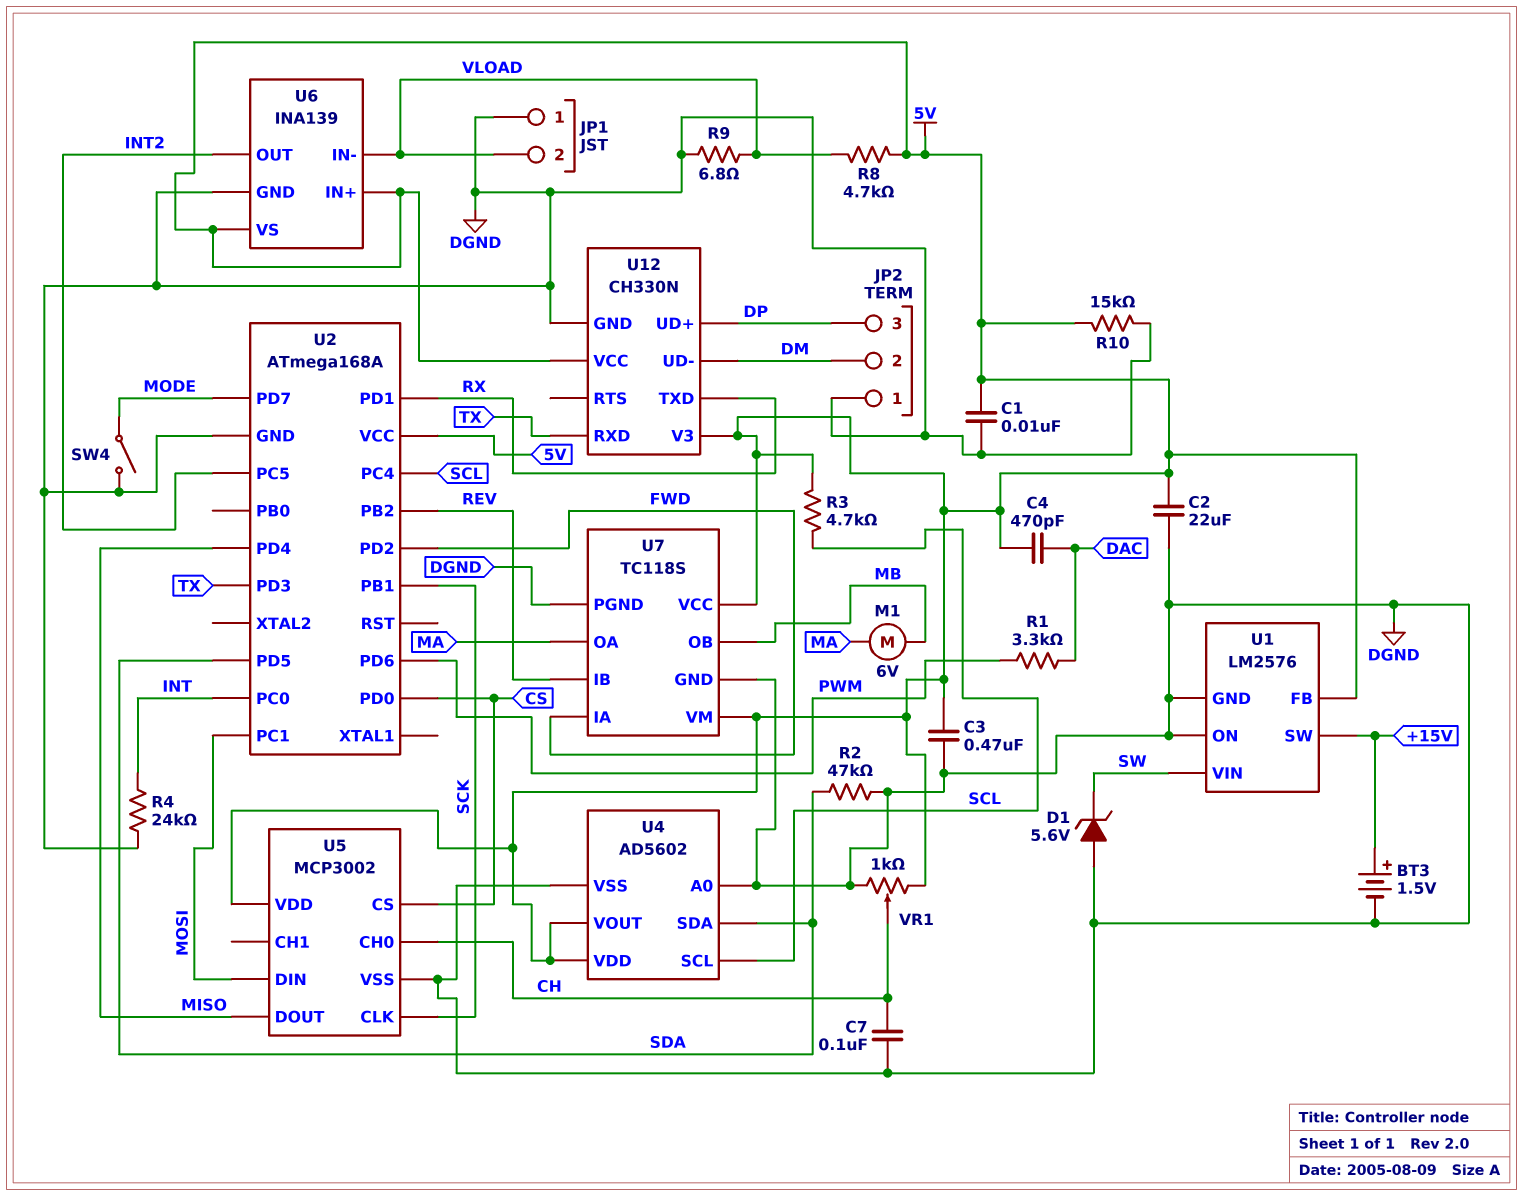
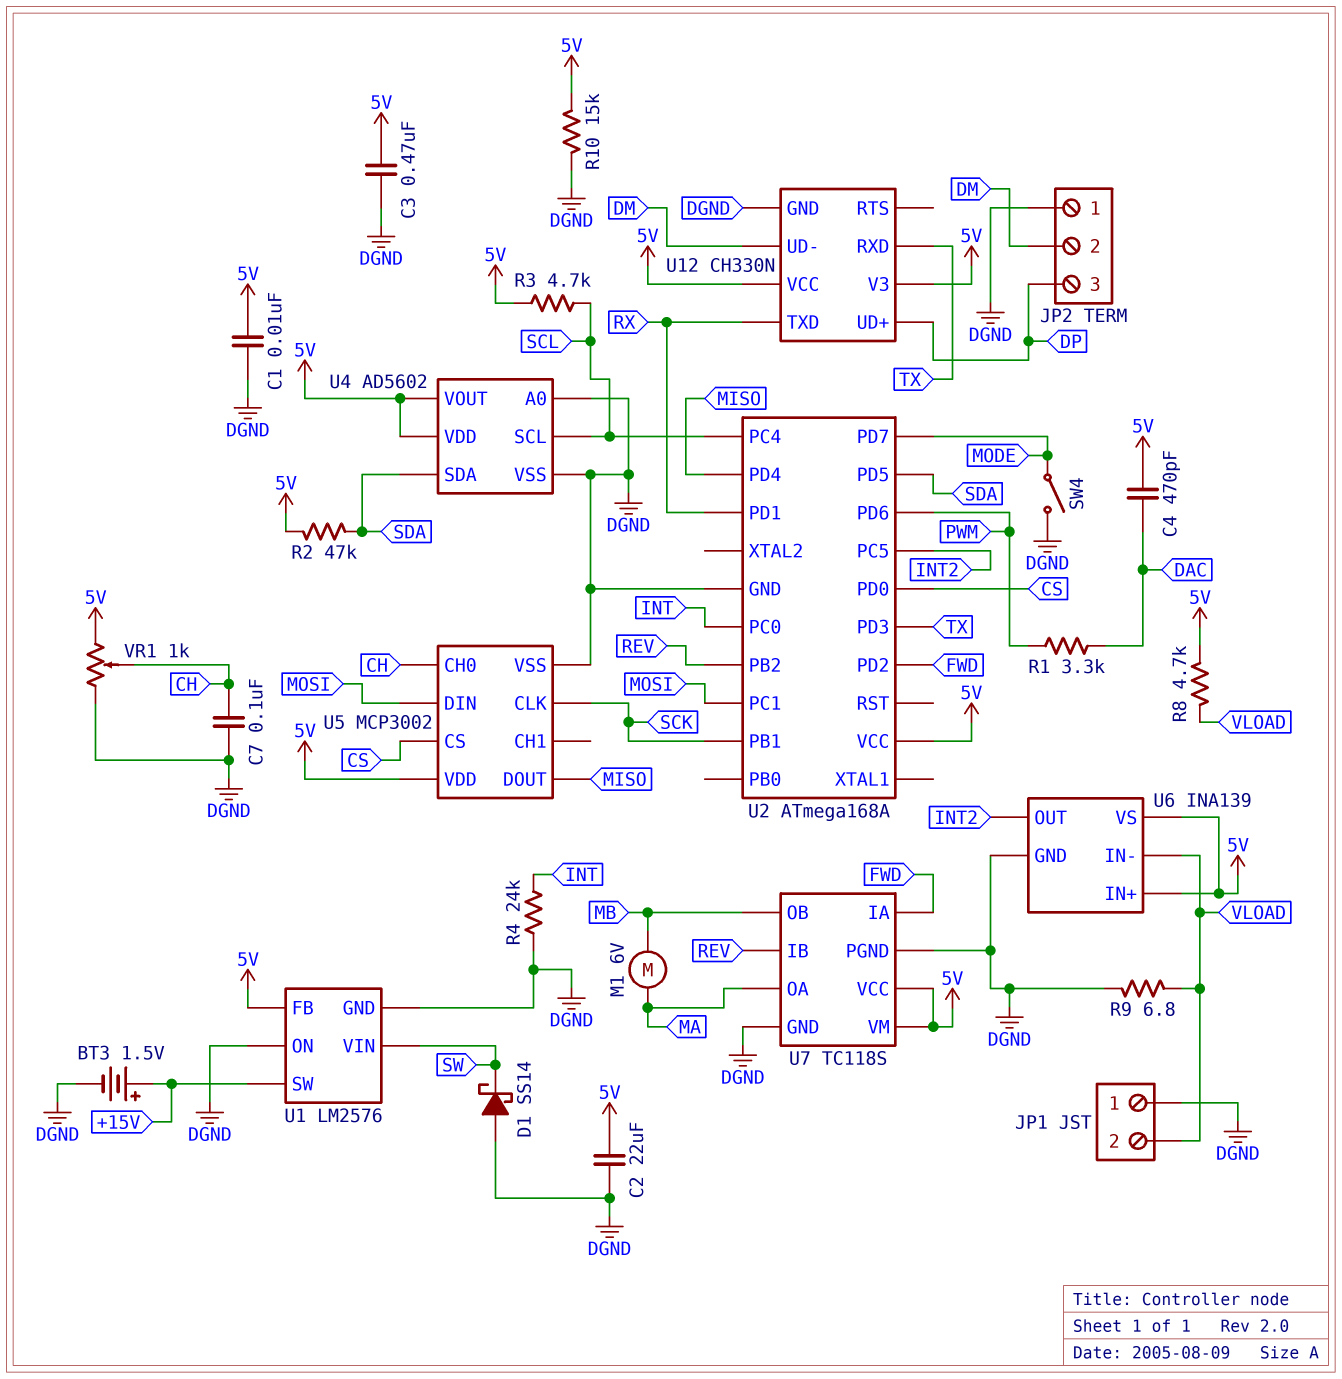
D1: zener 5.6V (A DGND, K SW) -> schottky SS14 (A DGND, K SW)
R2: 47k (DGND, SDA) -> 47k (5V, SDA)

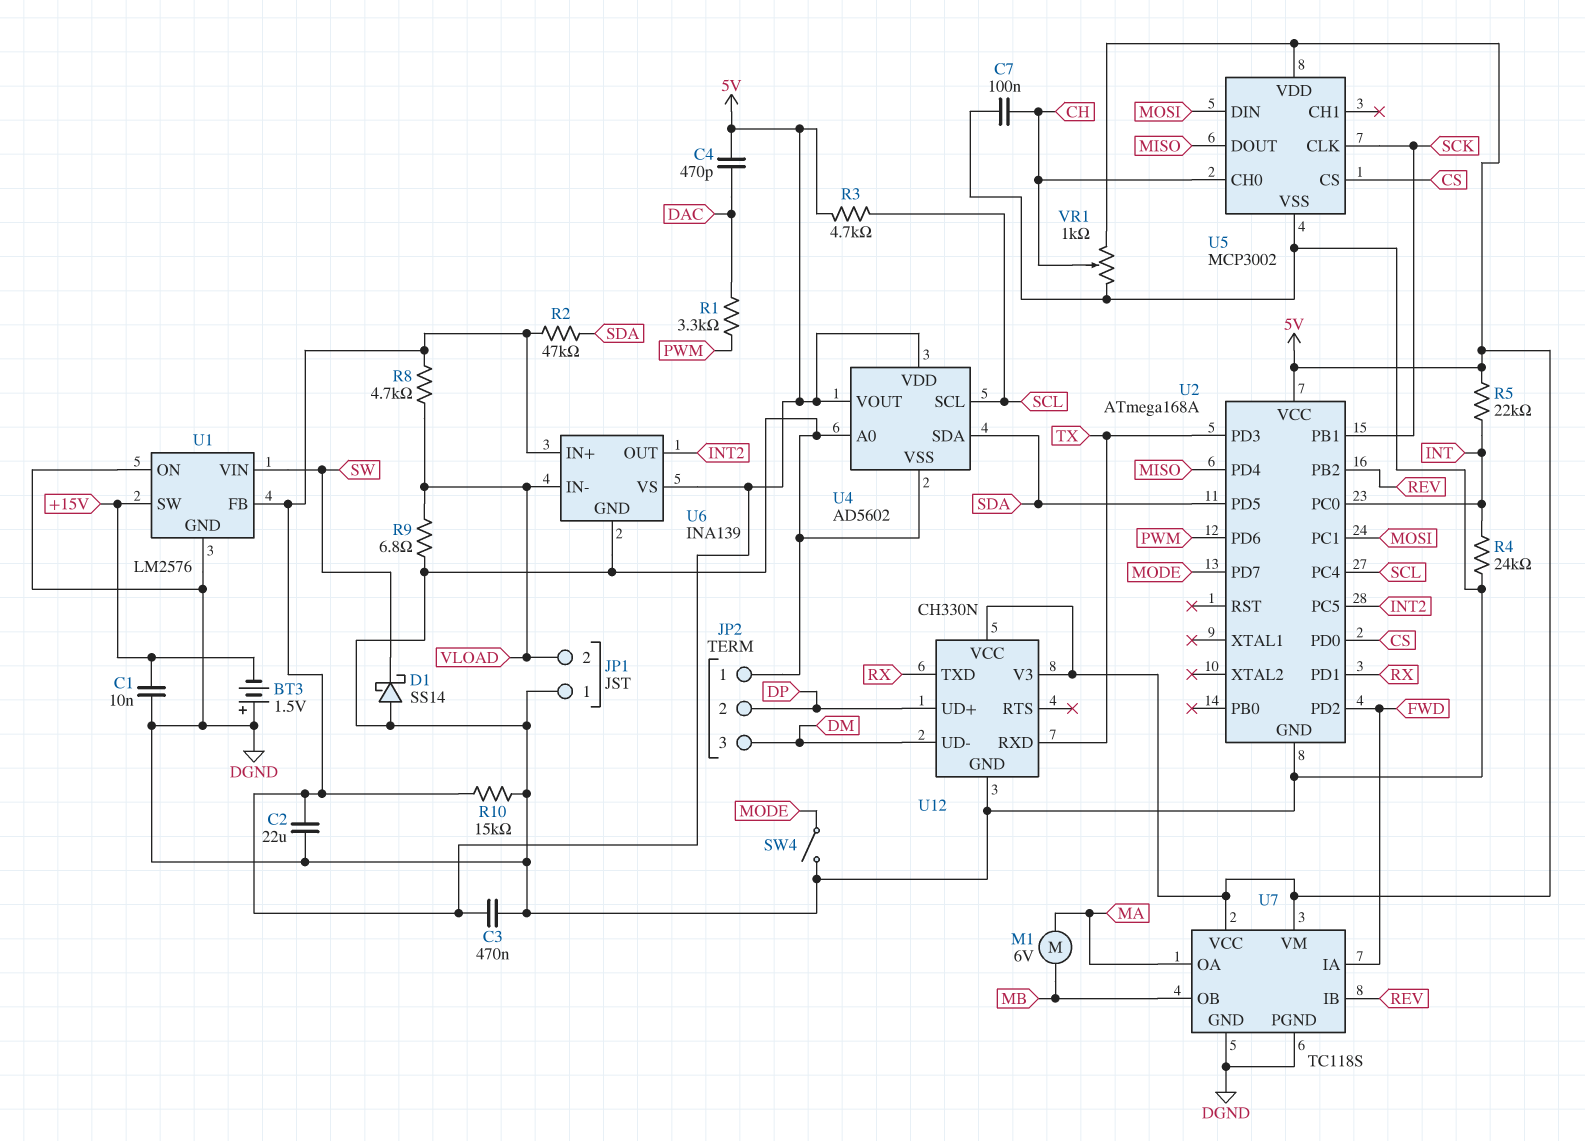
BT3: 1.5V (plus +15V, minus DGND) -> 1.5V (plus DGND, minus +15V)
C1: 10nF (5V, DGND) -> 10nF (+15V, DGND)
JP2 pin 2: DM -> DP
JP2 pin 3: DP -> DM
R5: none -> 22k (5V, INT)

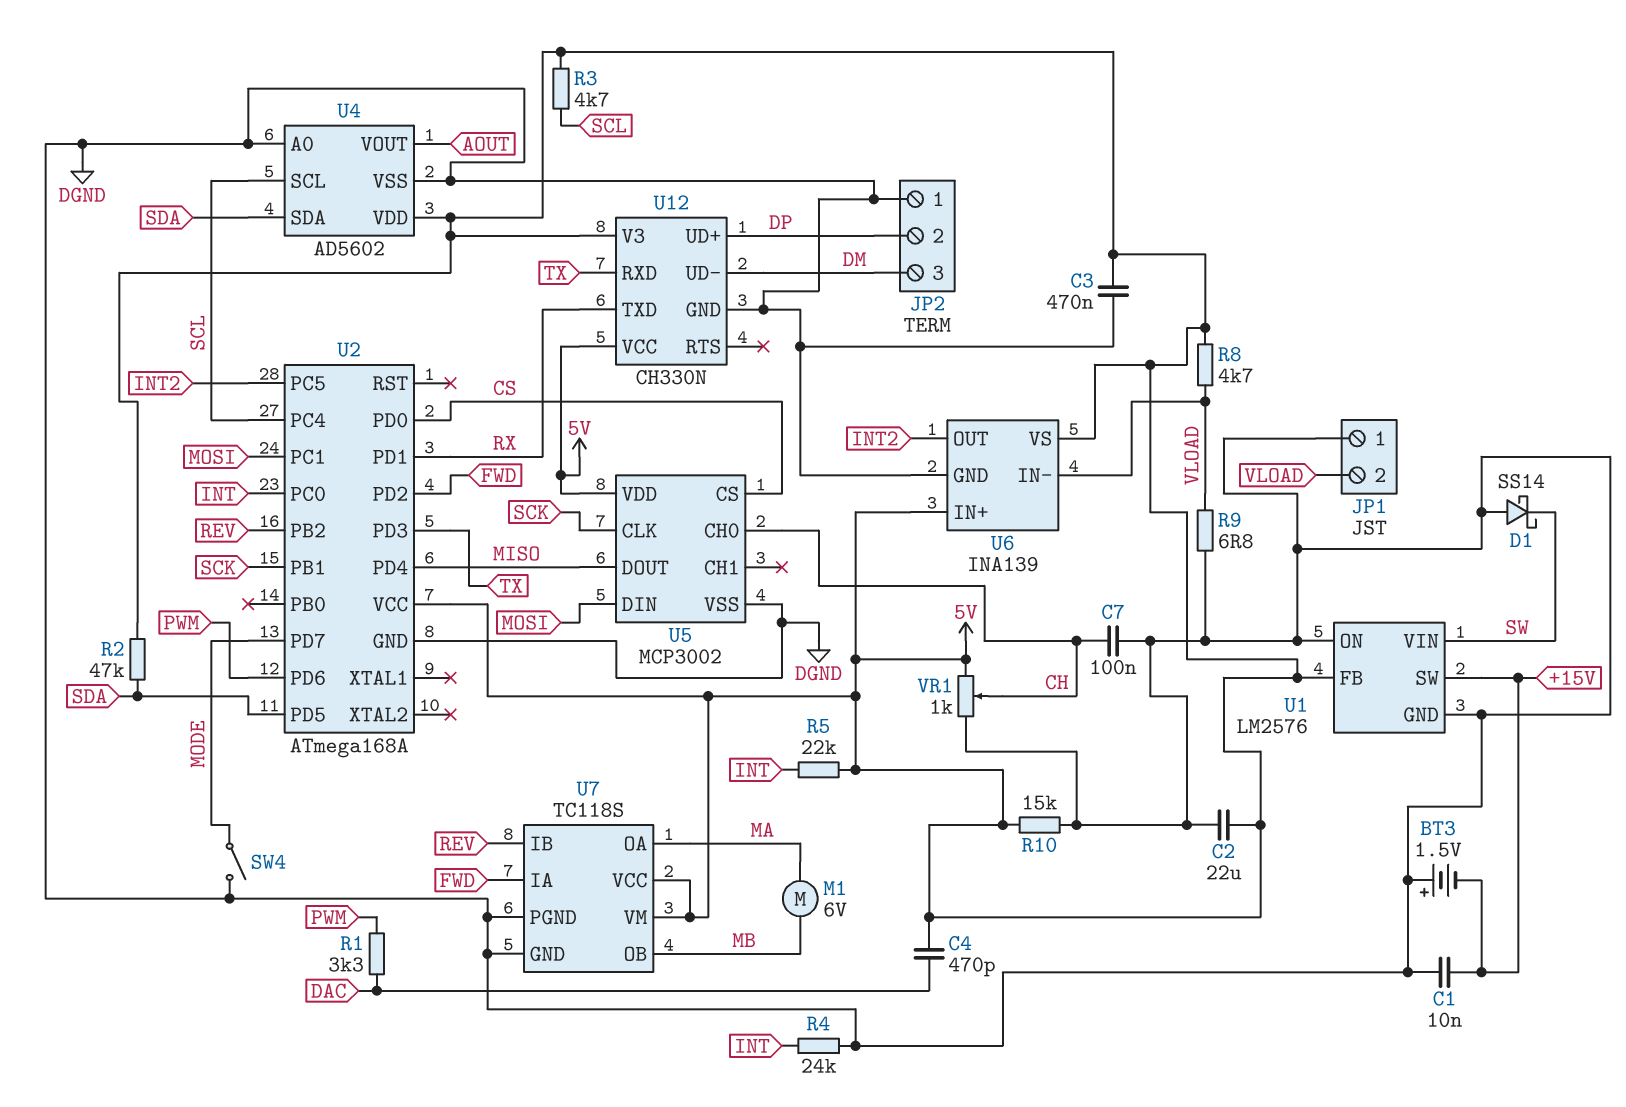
U4 pin VOUT: 5V -> AOUT

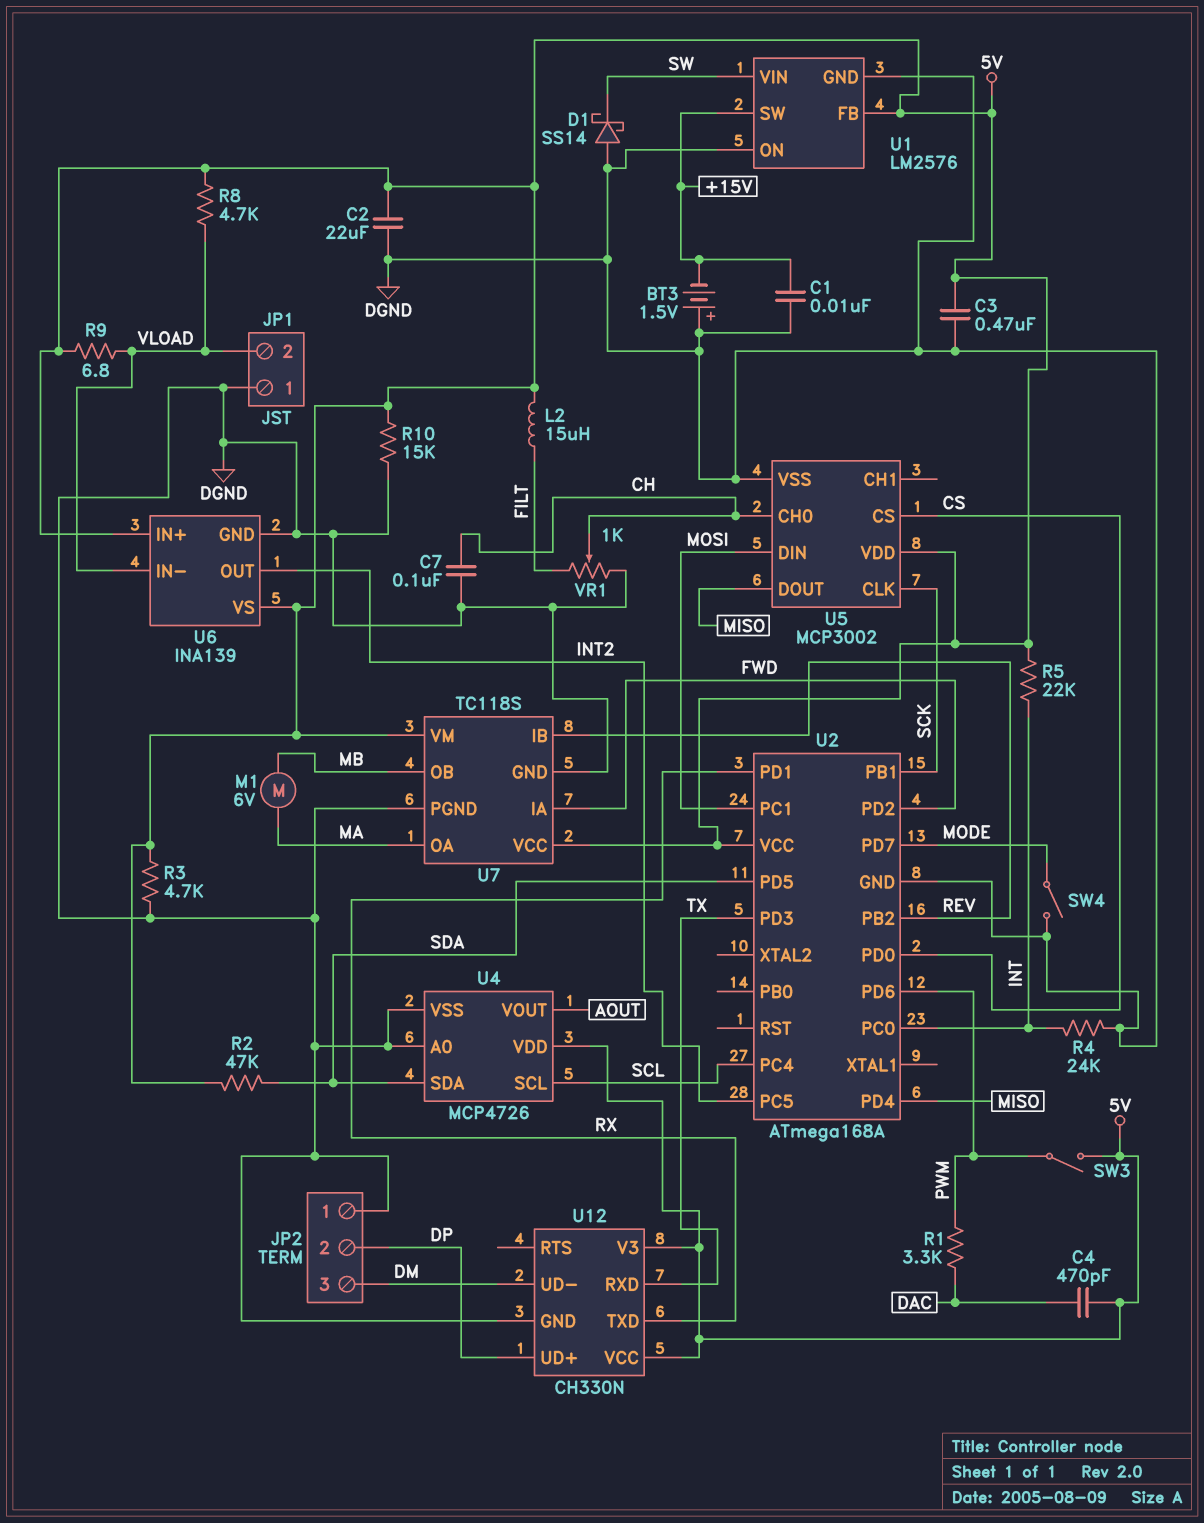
L2: none -> 15uH (5V, FILT)
R3: 4.7k (5V, SCL) -> 4.7k (5V, DGND)
R9: 6.8 (DGND, VLOAD) -> 6.8 (5V, VLOAD)
SW3: none -> switch (5V, PWM)
U4: AD5602 -> MCP4726
VR1: 1k (5V, DGND, wiper CH) -> 1k (DGND, FILT, wiper CH)

